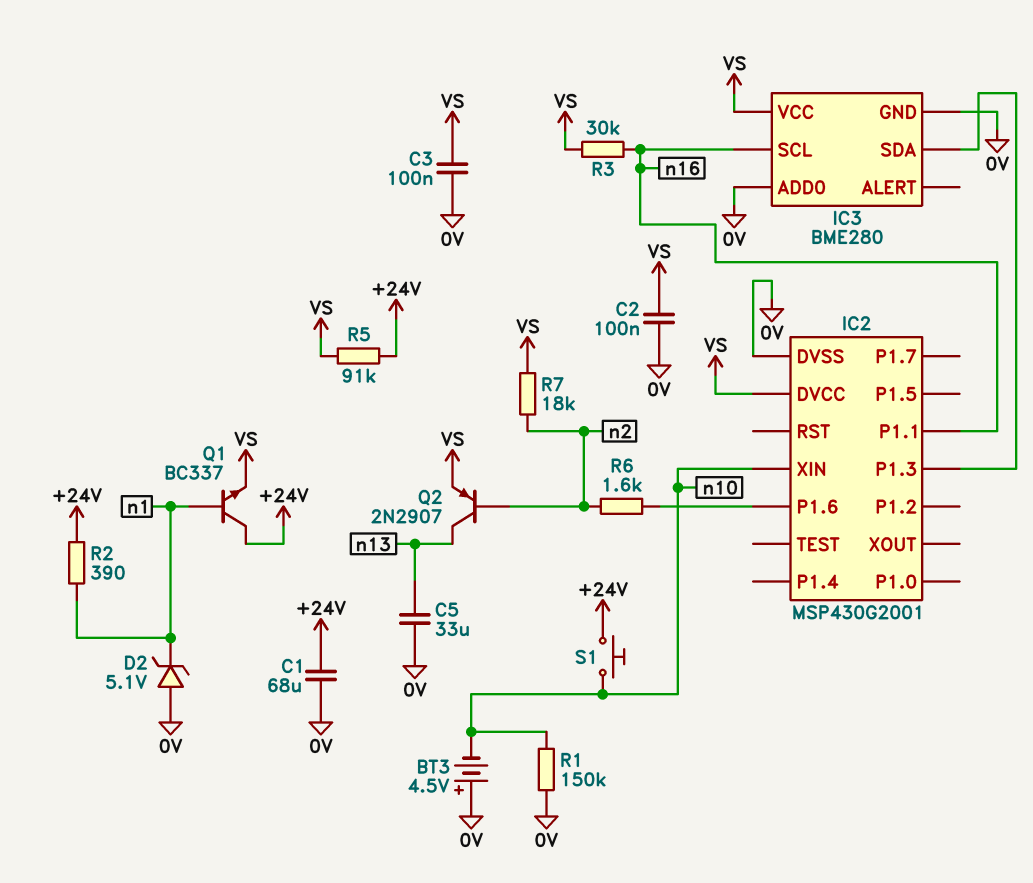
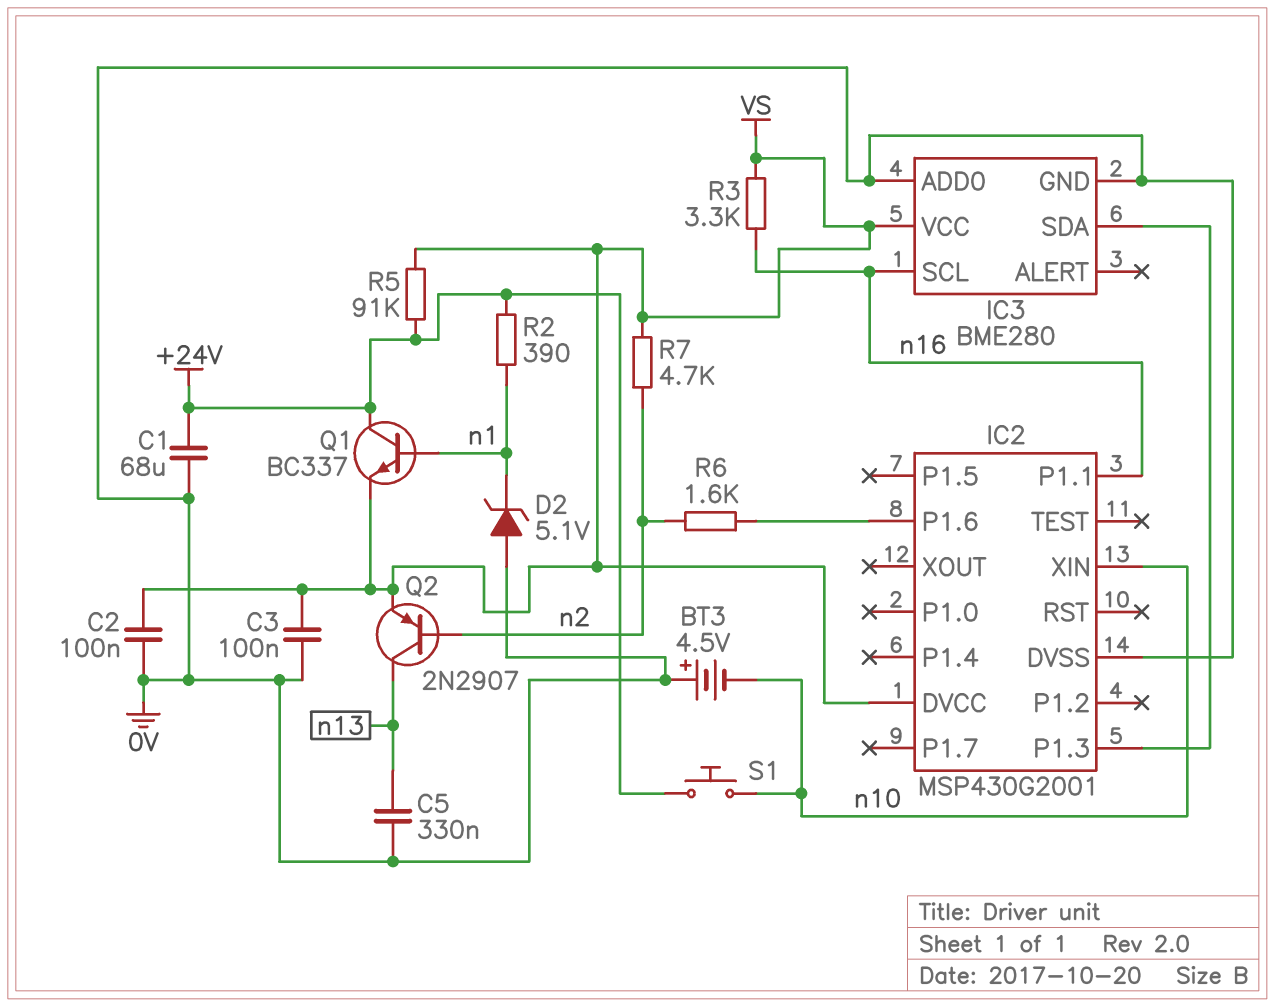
C5: 33uF (0V, n13) -> 330nF (0V, n13)
R1: 150k (0V, n10) -> none
R3: 30k (VS, n16) -> 3.3k (VS, n16)
R7: 18k (VS, n2) -> 4.7k (VS, n2)

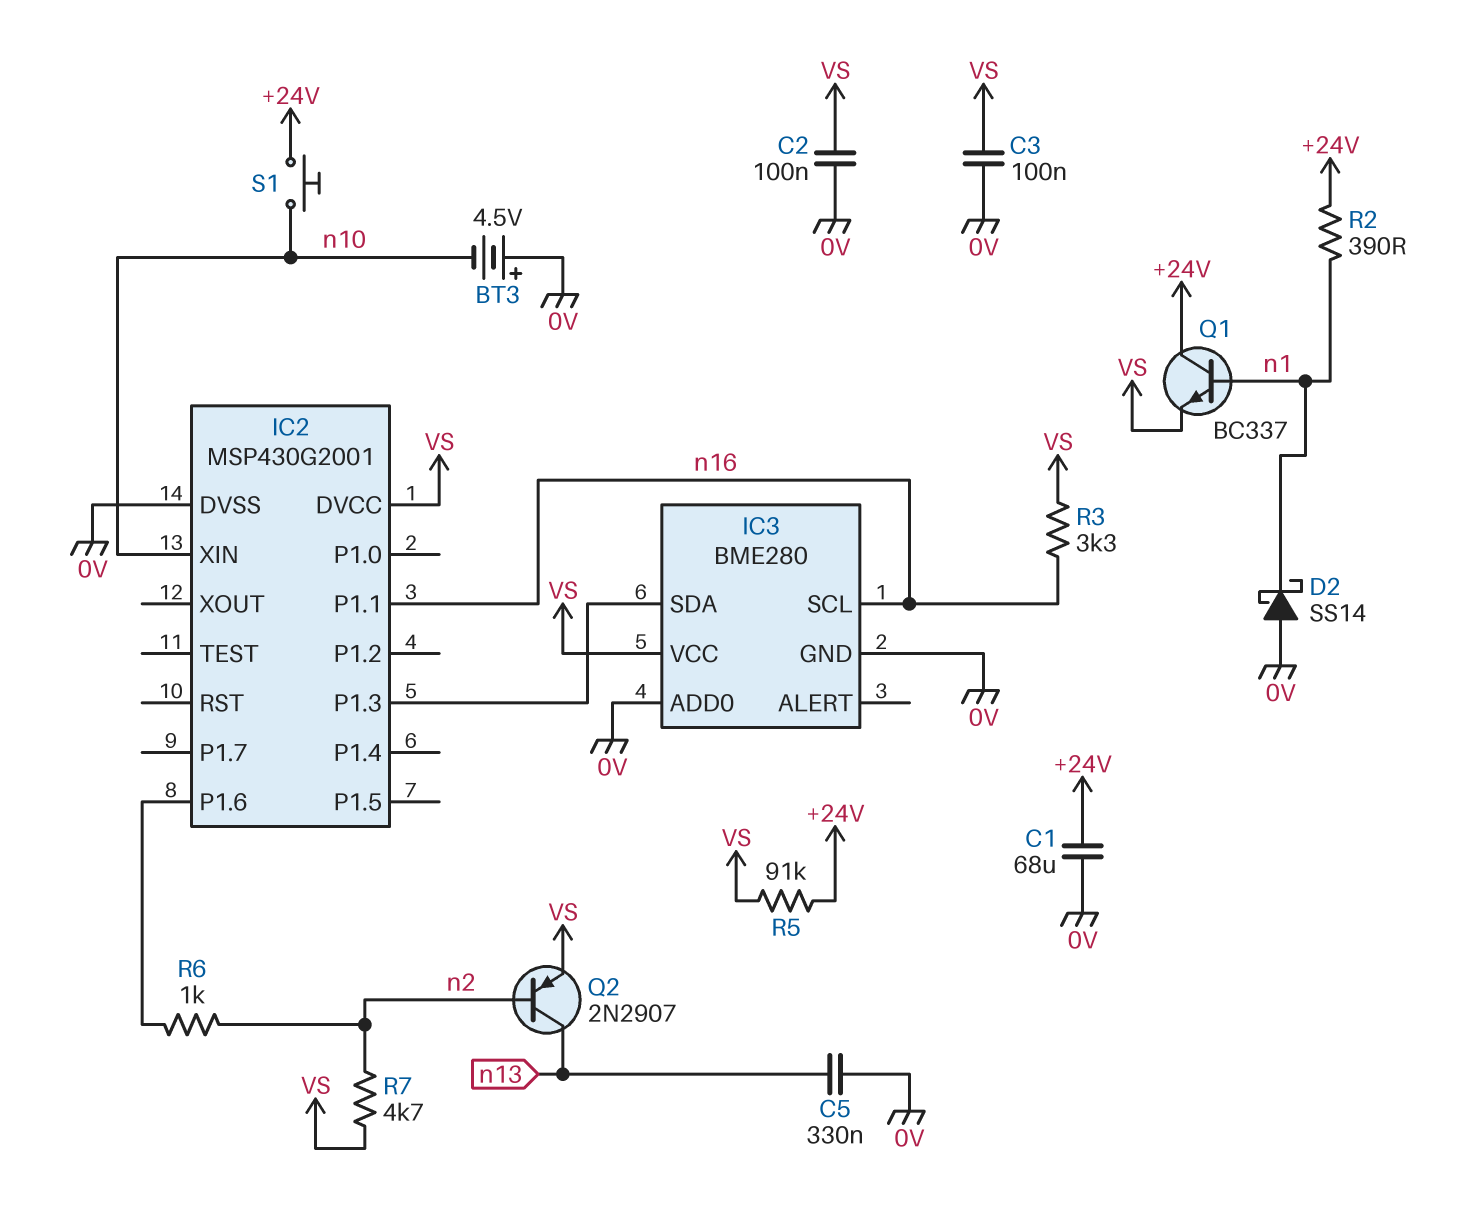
D2: zener 5.1V (A 0V, K n1) -> schottky SS14 (A 0V, K n1)
R6: 1.6k (IC2/P1.6, n2) -> 1k (IC2/P1.6, n2)

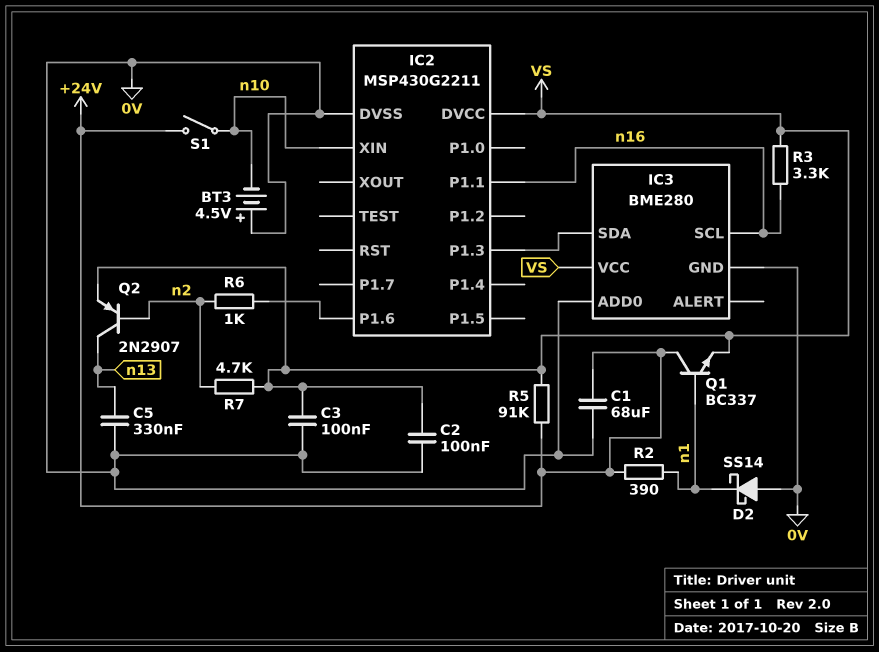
IC2: MSP430G2001 -> MSP430G2211
S1: button (+24V, n10) -> switch (+24V, n10)

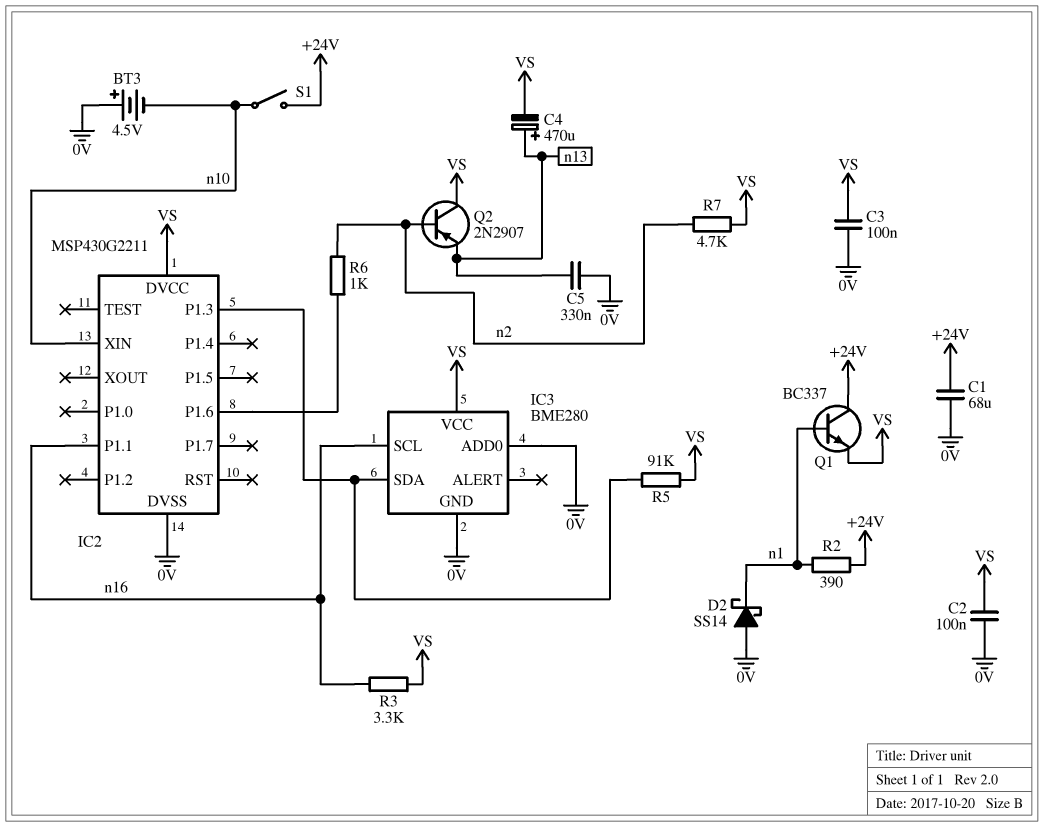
C4: none -> 470uF (plus n13, minus VS)
Q2: PNP 2N2907 (B n2, C n13, E VS) -> PNP 2N2907 (B n2, C VS, E n13)
R5: 91k (+24V, VS) -> 91k (IC2/P1.3, VS)

